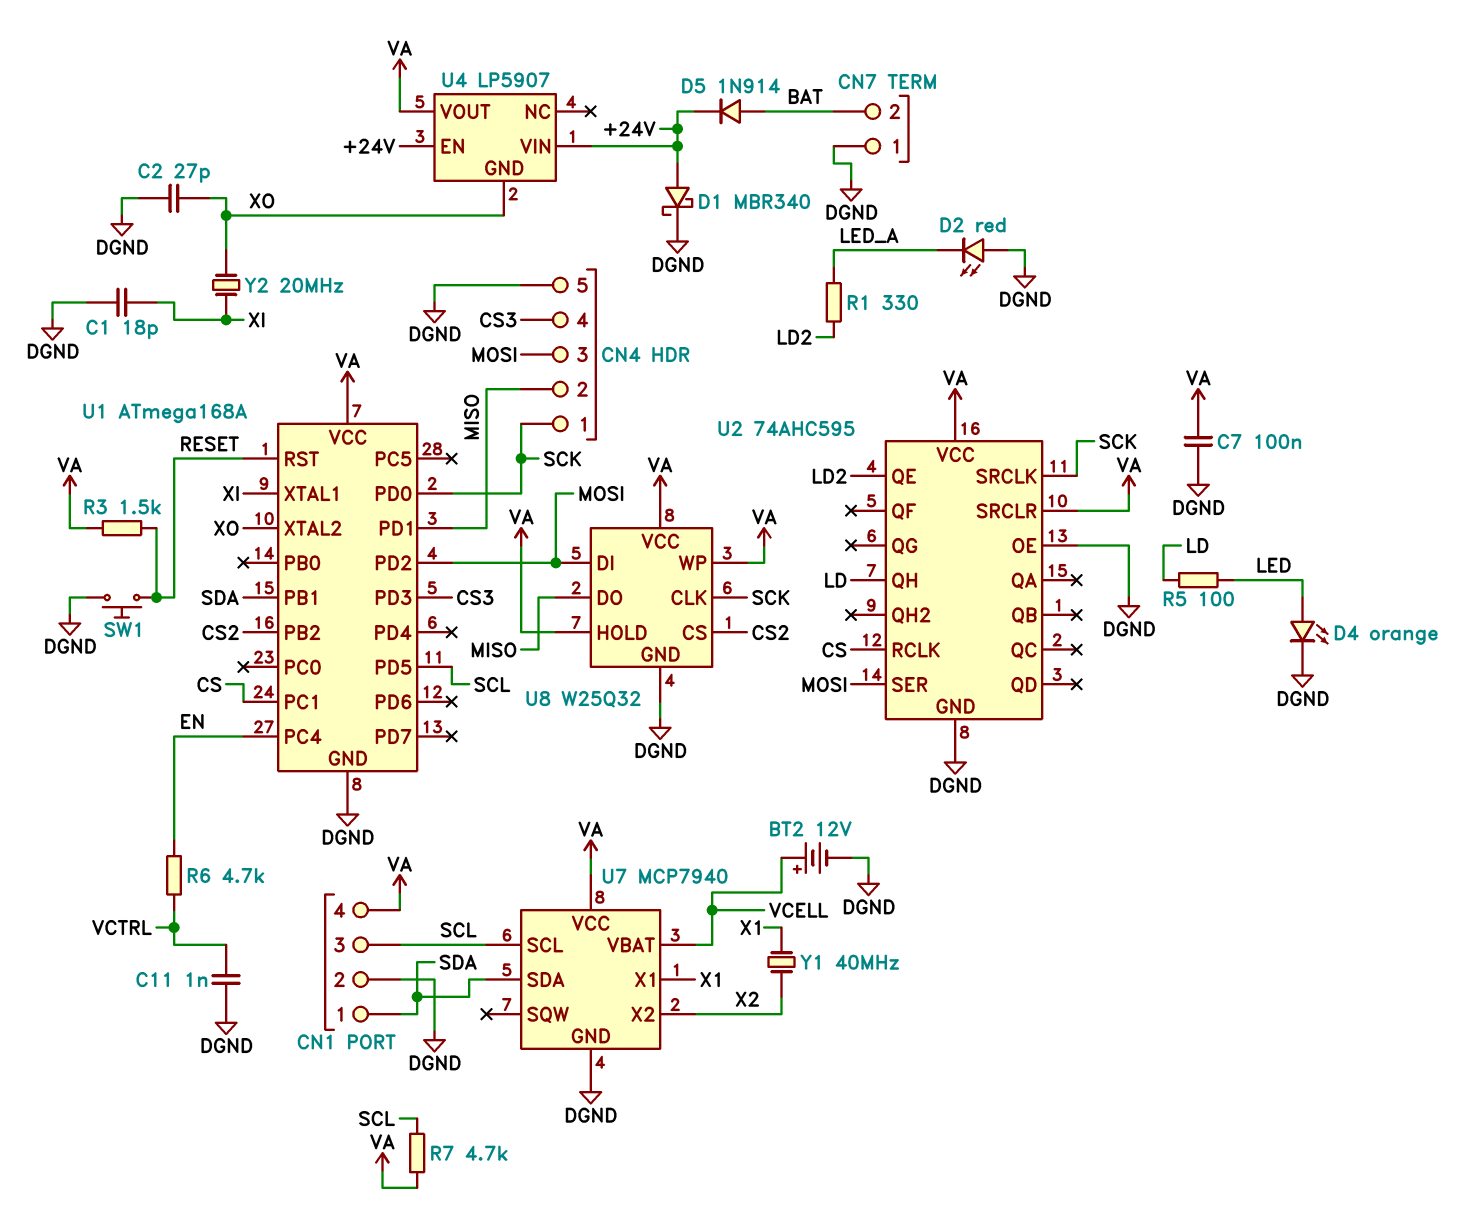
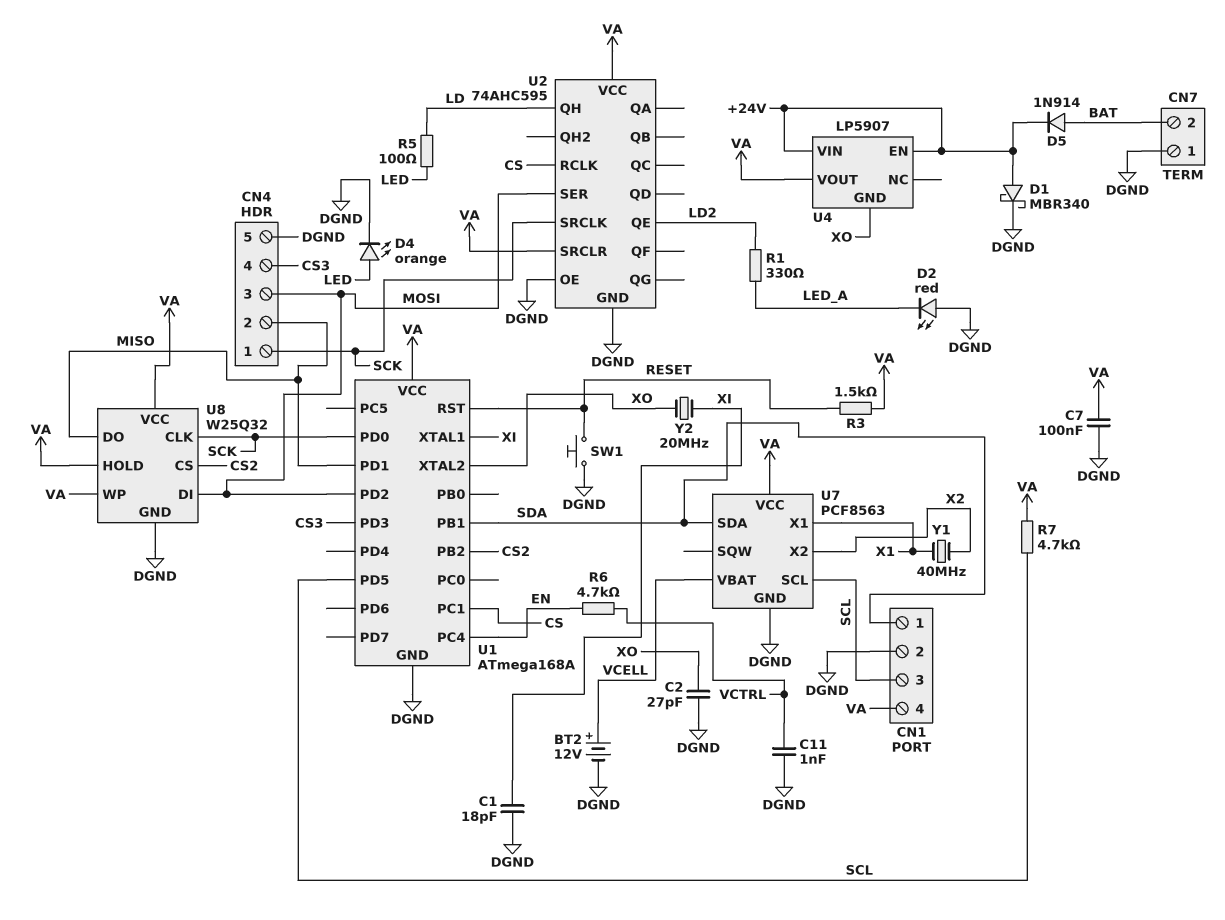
U7: MCP7940 -> PCF8563

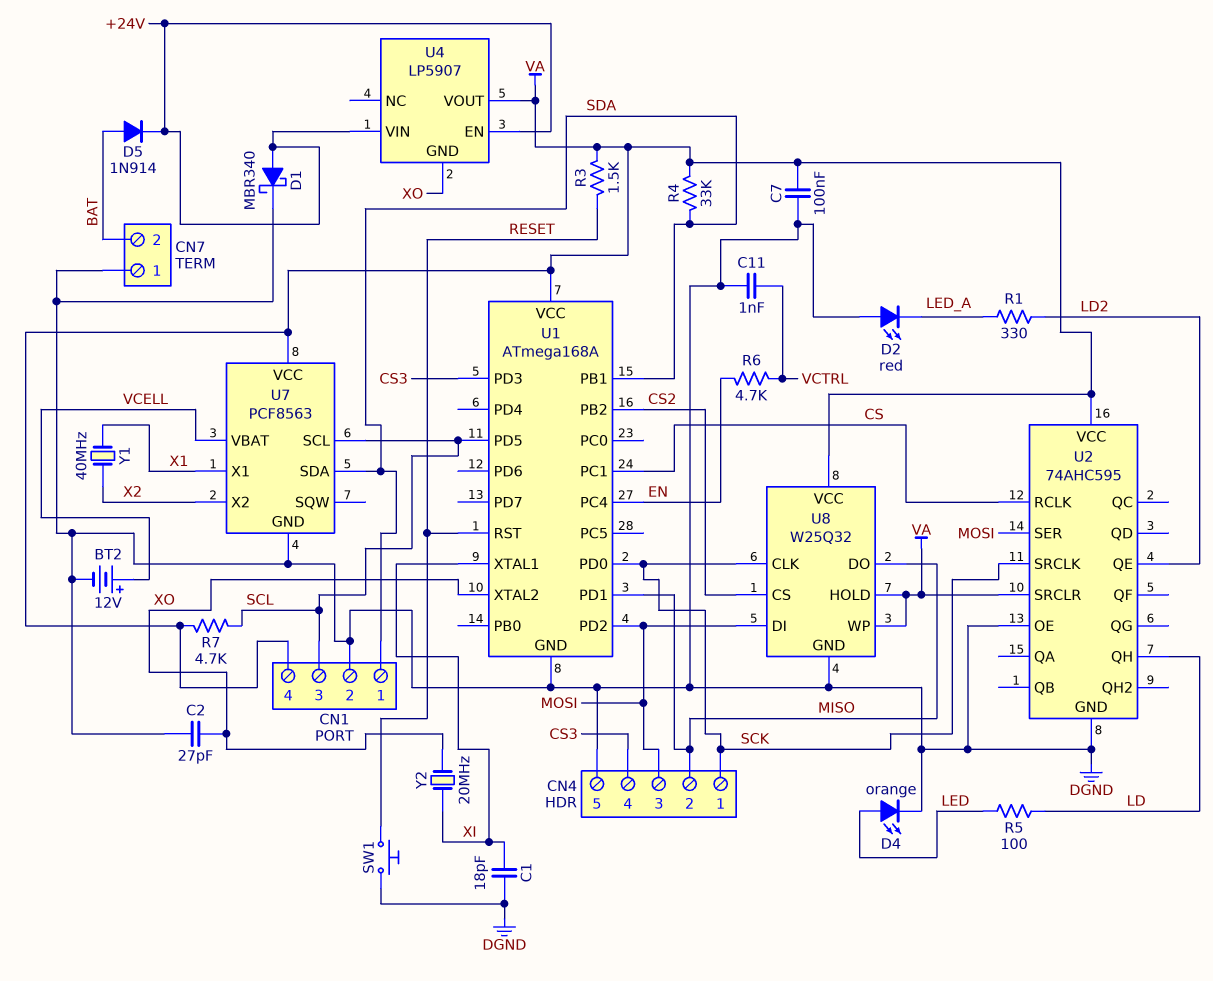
R4: none -> 33k (SDA, VA)

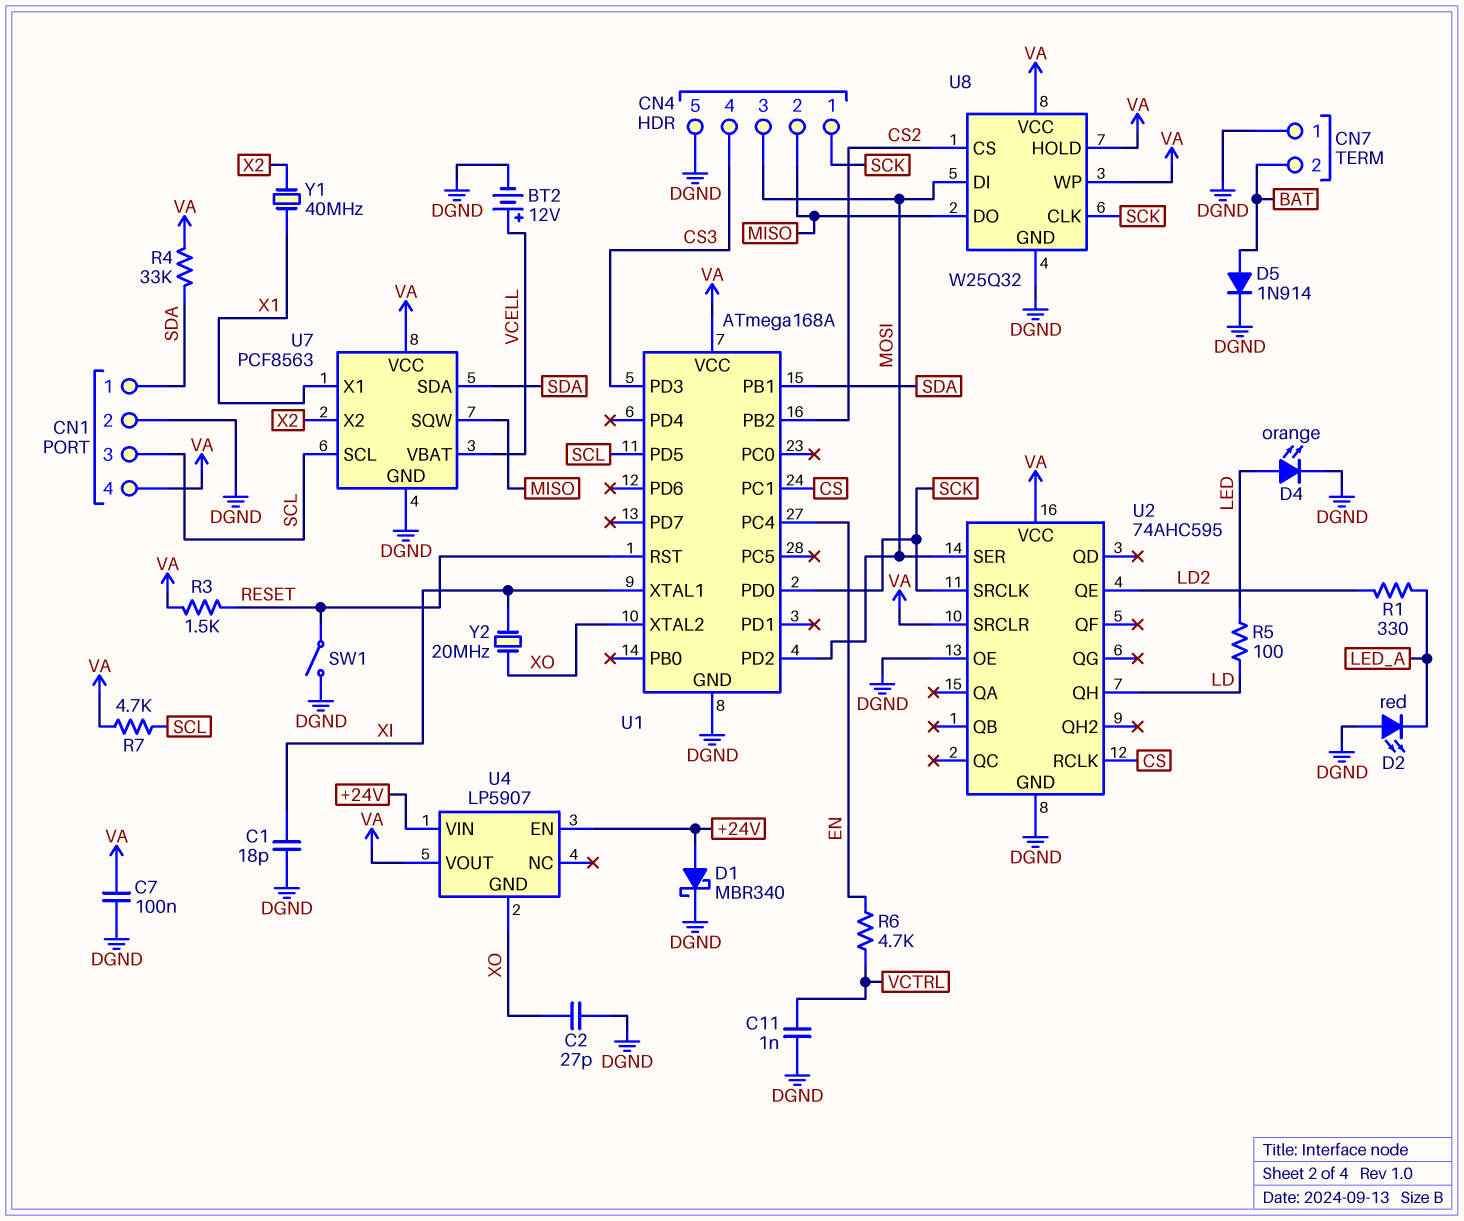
D5: diode 1N914 (A BAT, K +24V) -> diode 1N914 (A BAT, K DGND)
SW1: button (DGND, RESET) -> switch (DGND, RESET)
U1 pin PD1: MISO -> none
U7 pin SQW: none -> MISO

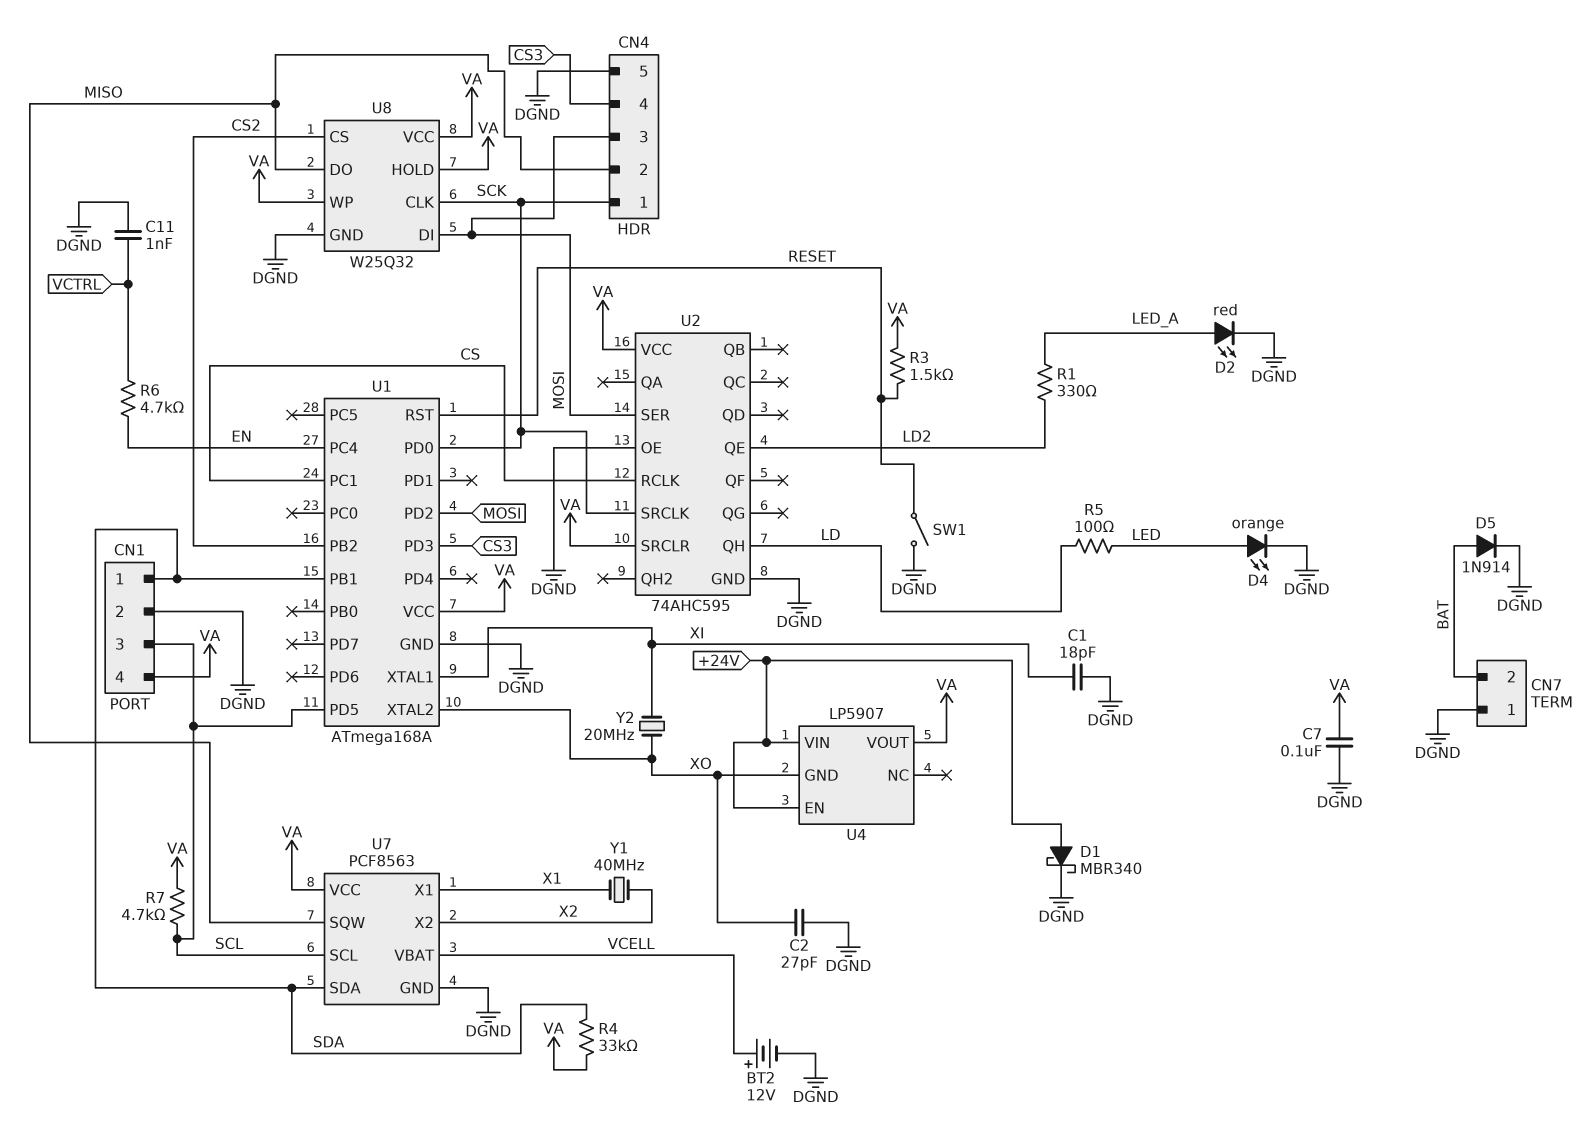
D2: LED red (A DGND, K LED_A) -> LED red (A LED_A, K DGND)

